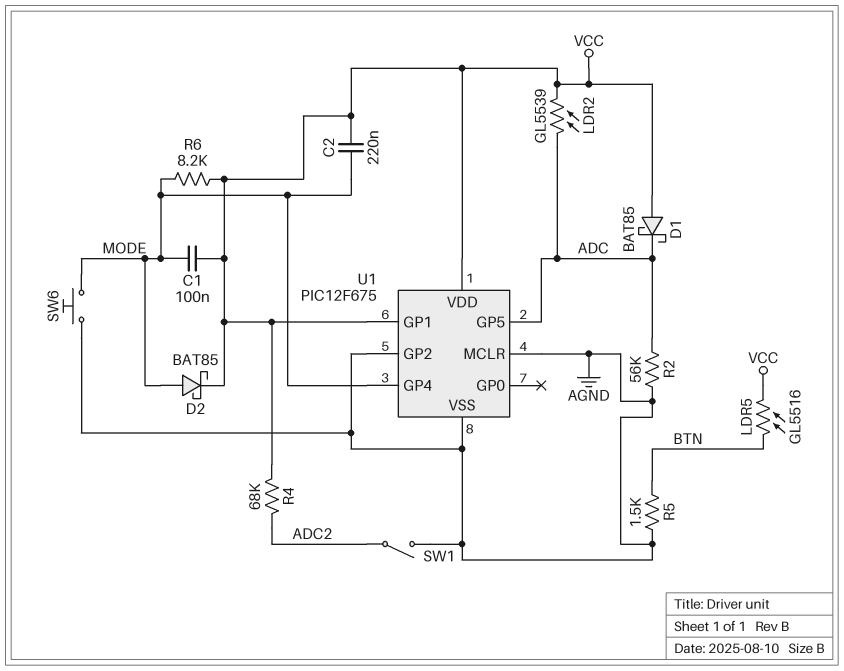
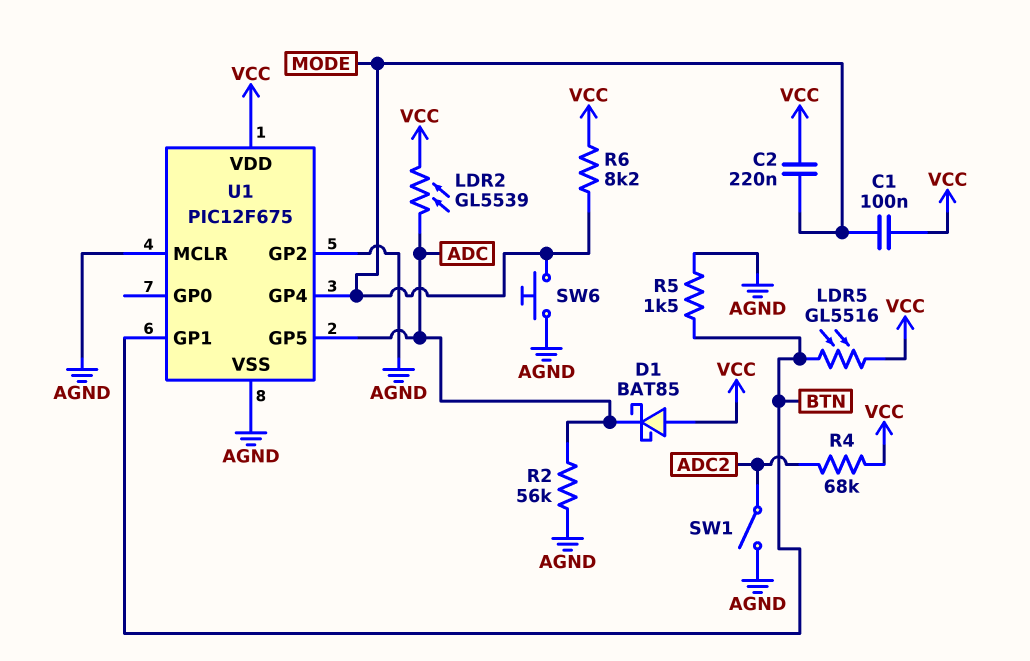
D2: schottky BAT85 (A MODE, K VCC) -> none
U1 pin GP1: VCC -> BTN

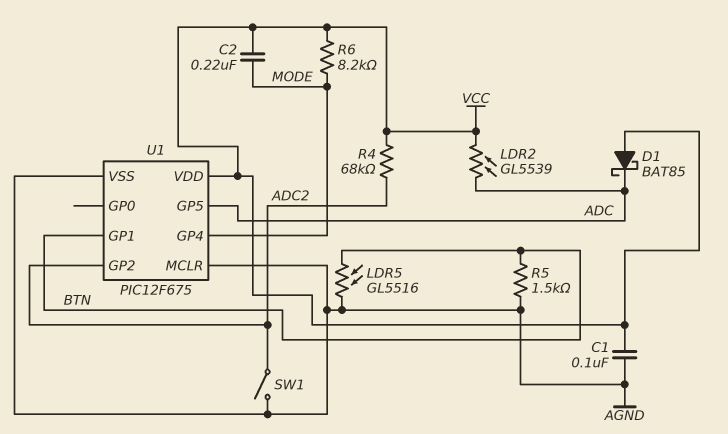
C1: 100nF (MODE, VCC) -> 100nF (AGND, VCC)
LDR5: GL5516 (BTN, VCC) -> GL5516 (AGND, BTN)
R2: 56k (ADC, AGND) -> none
SW6: button (AGND, MODE) -> none
U1 pin GP2: AGND -> ADC2

